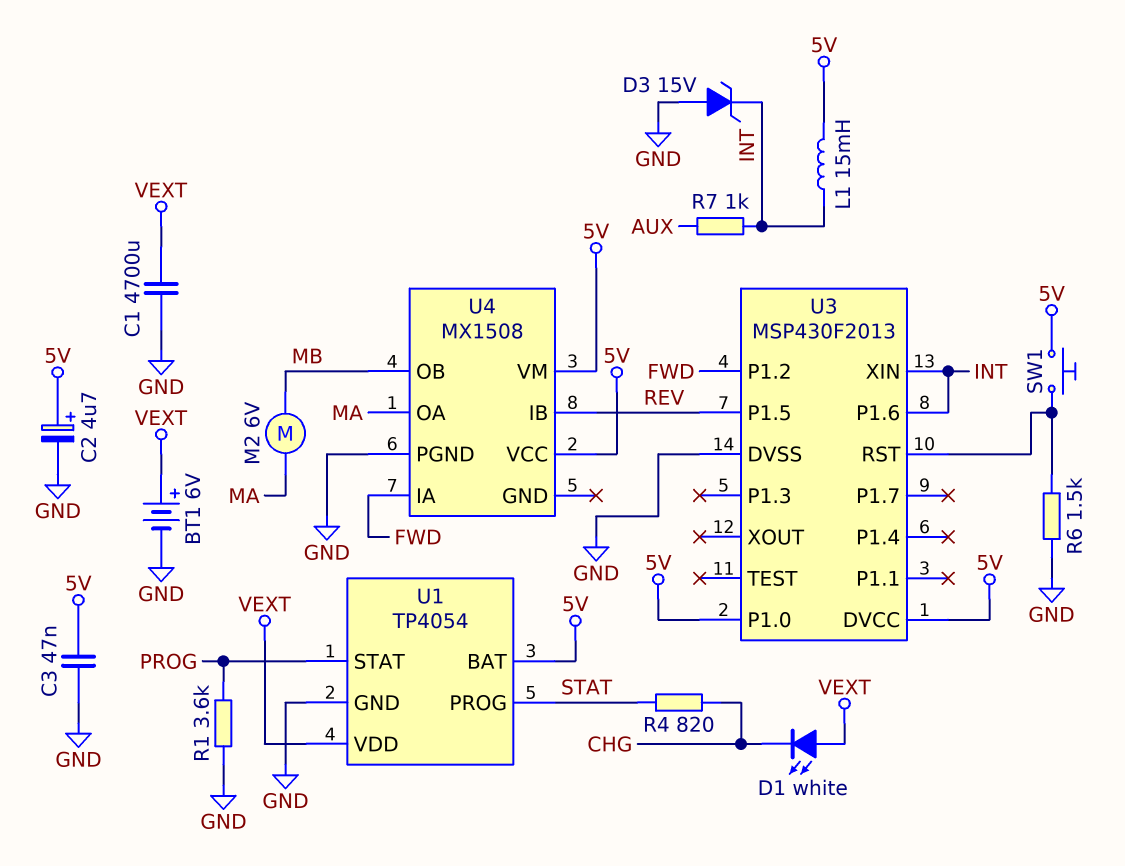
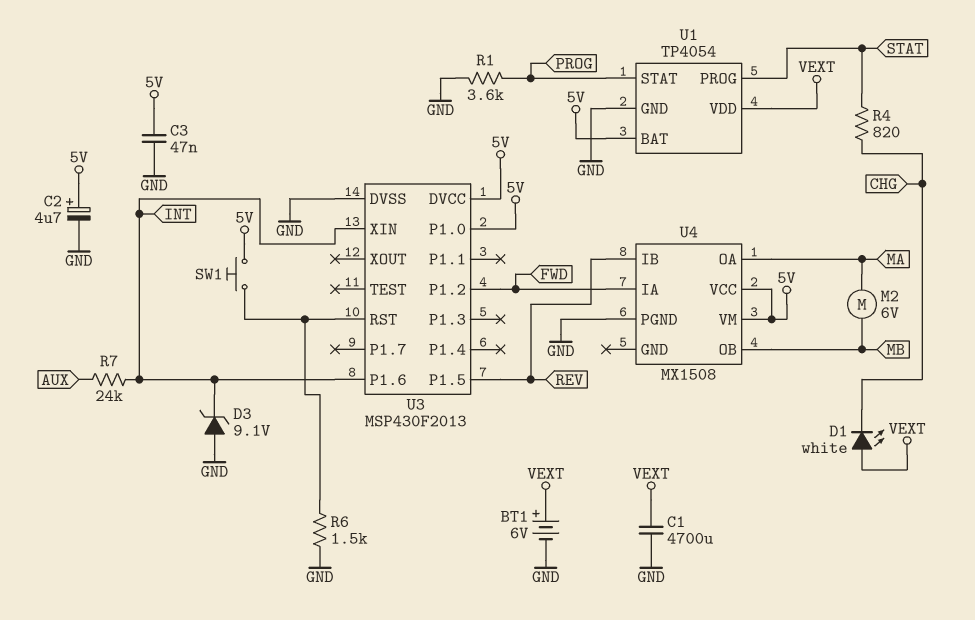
D3: zener 15V (A GND, K INT) -> zener 9.1V (A GND, K INT)
L1: 15mH (5V, INT) -> none
R7: 1k (AUX, INT) -> 24k (AUX, INT)

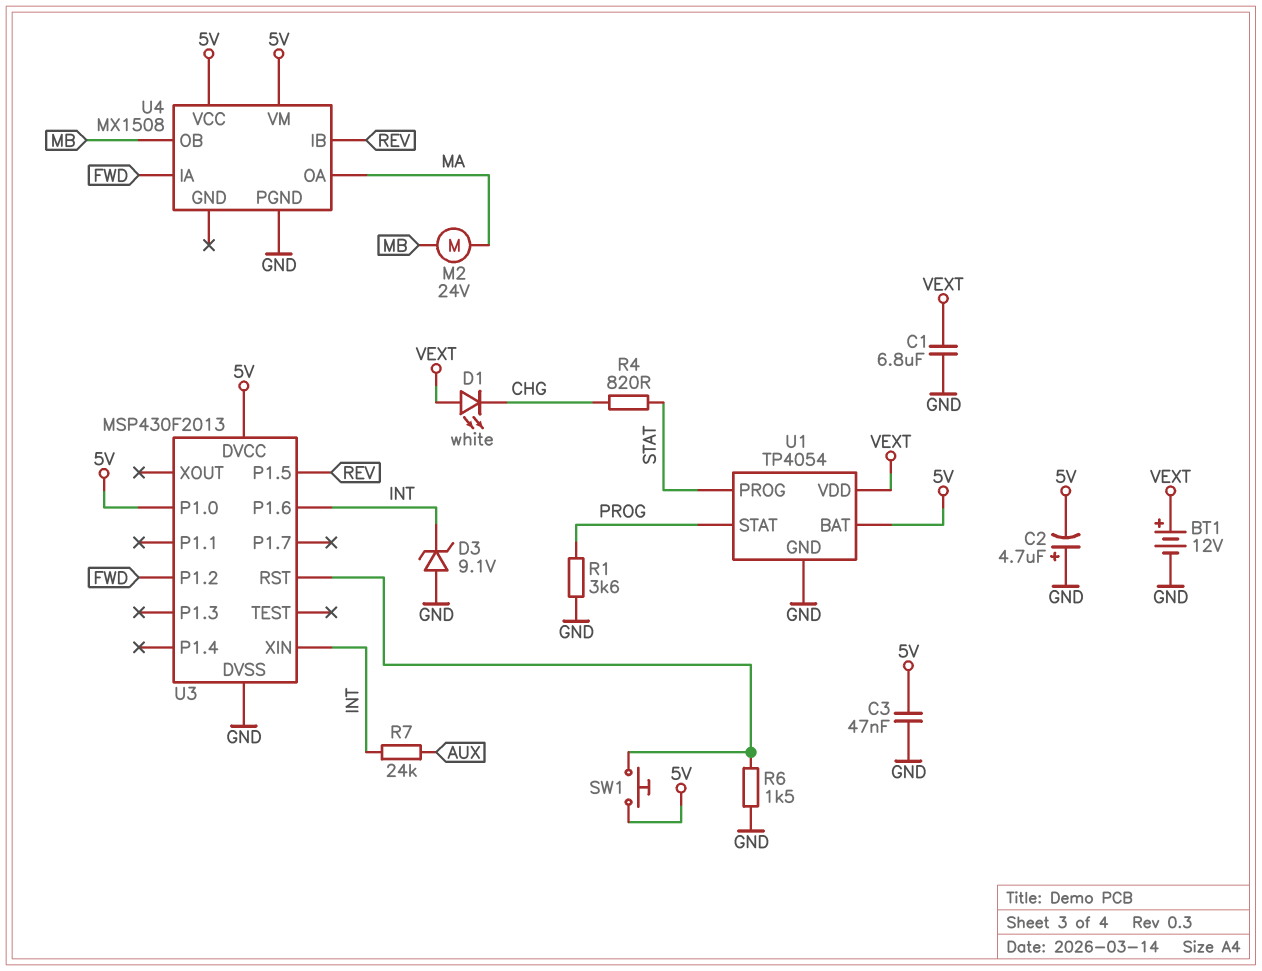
BT1: 6V (plus VEXT, minus GND) -> 12V (plus VEXT, minus GND)
C1: 4700uF (GND, VEXT) -> 6.8uF (GND, VEXT)
C2: 4.7uF (plus 5V, minus GND) -> 4.7uF (plus GND, minus 5V)
M2: motor 6V (MA, MB) -> motor 24V (MA, MB)

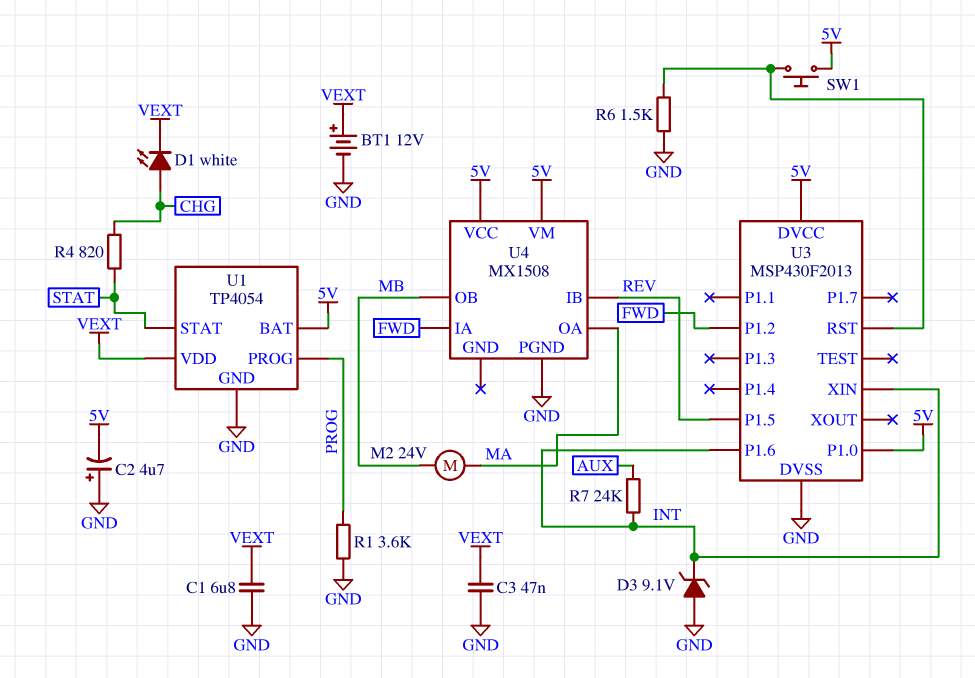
C3: 47nF (5V, GND) -> 47nF (GND, VEXT)
D1: LED white (A VEXT, K CHG) -> LED white (A CHG, K VEXT)
U1 pin PROG: STAT -> PROG
U1 pin STAT: PROG -> STAT

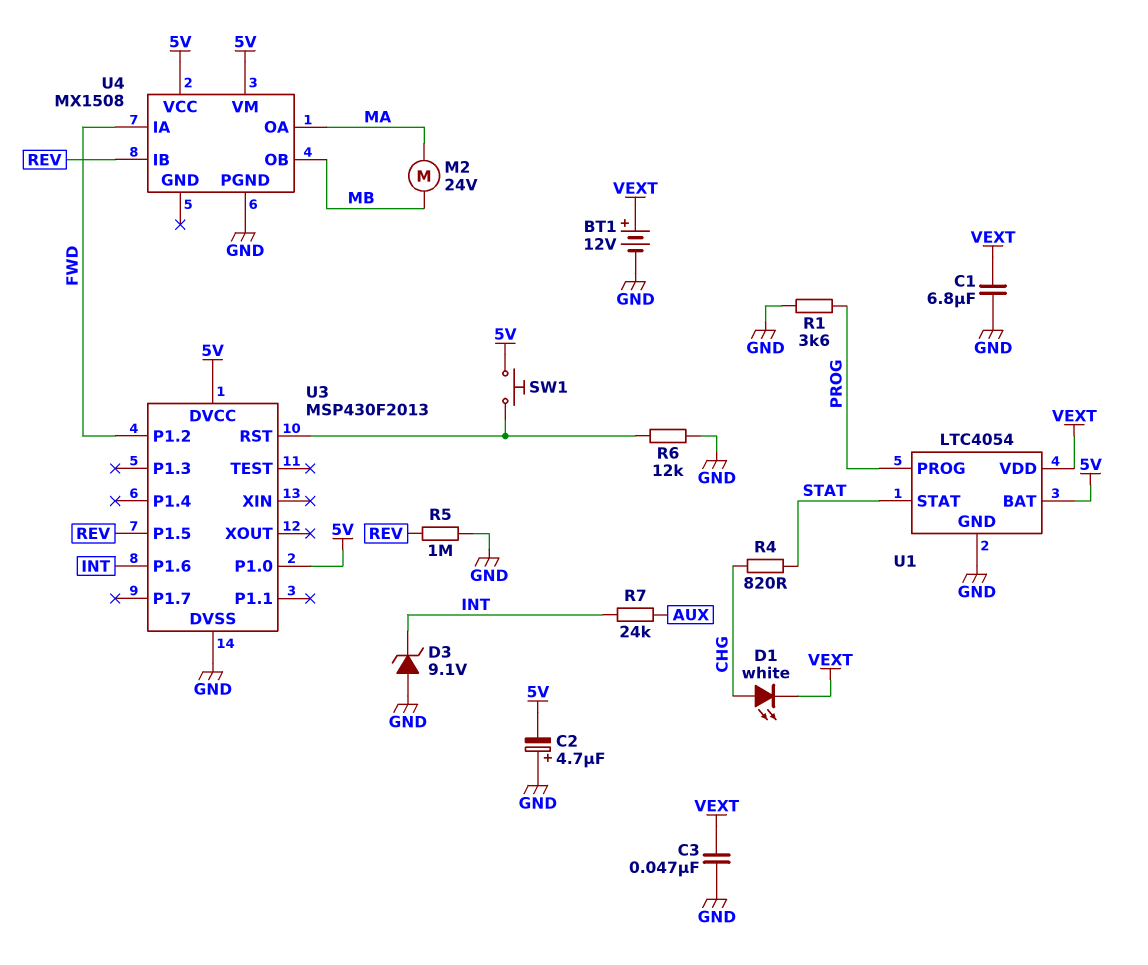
R5: none -> 1M (GND, REV)
R6: 1.5k (GND, U3/RST) -> 12k (GND, U3/RST)
U1: TP4054 -> LTC4054
U3 pin XIN: INT -> none

